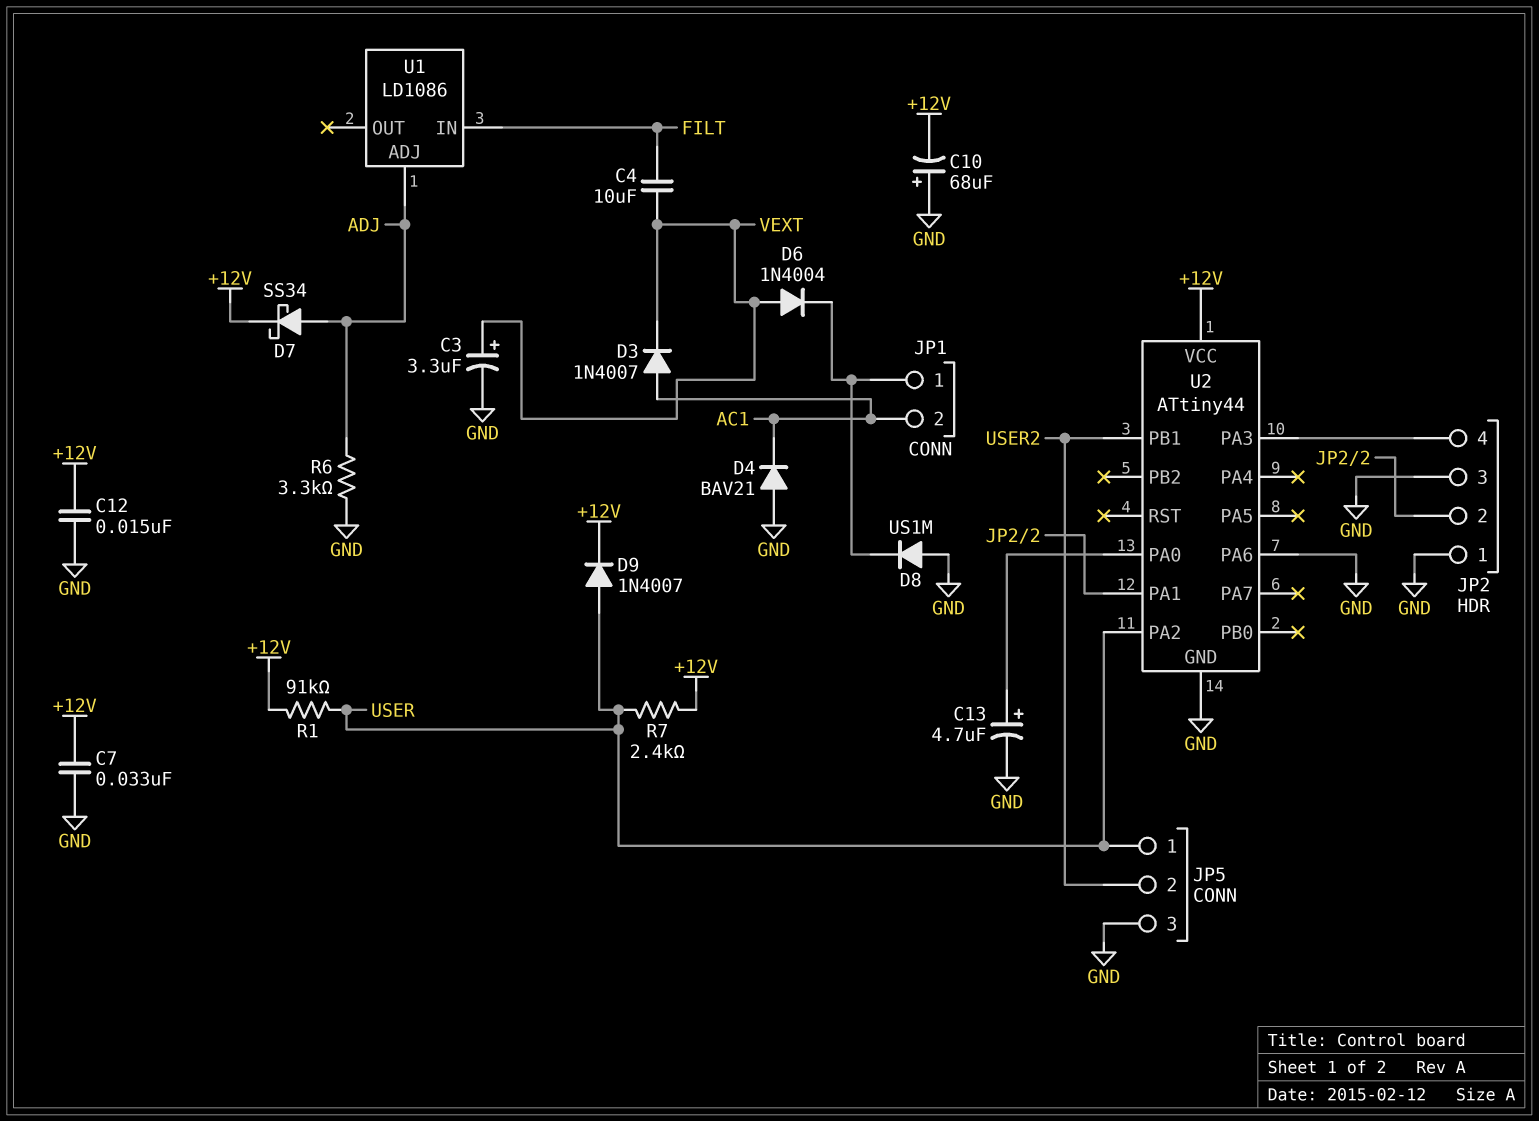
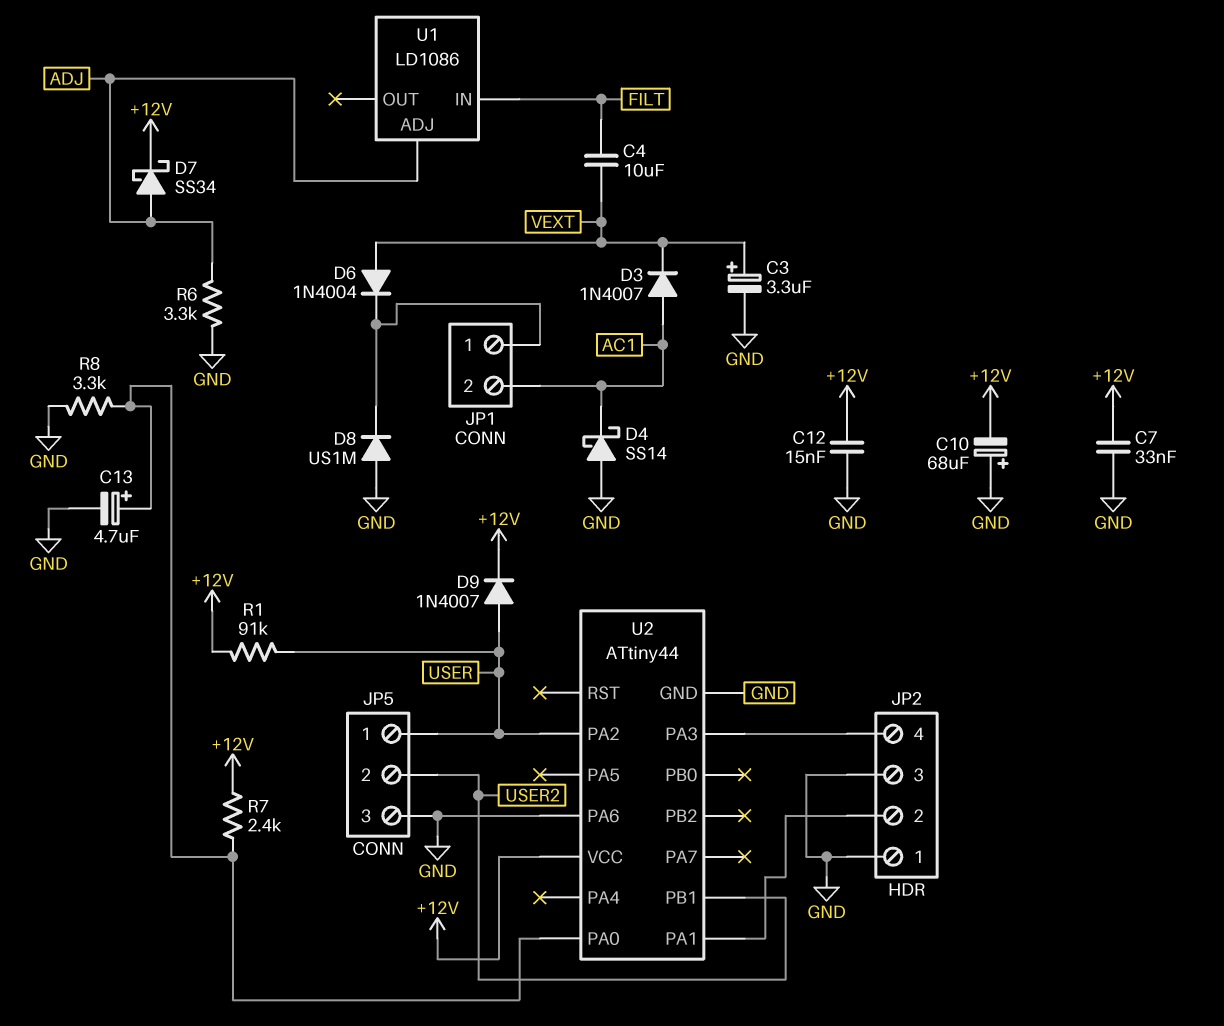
D4: diode BAV21 (A GND, K AC1) -> schottky SS14 (A GND, K AC1)
R7: 2.4k (+12V, USER) -> 2.4k (+12V, U2/PA0)
R8: none -> 3.3k (GND, U2/PA0)

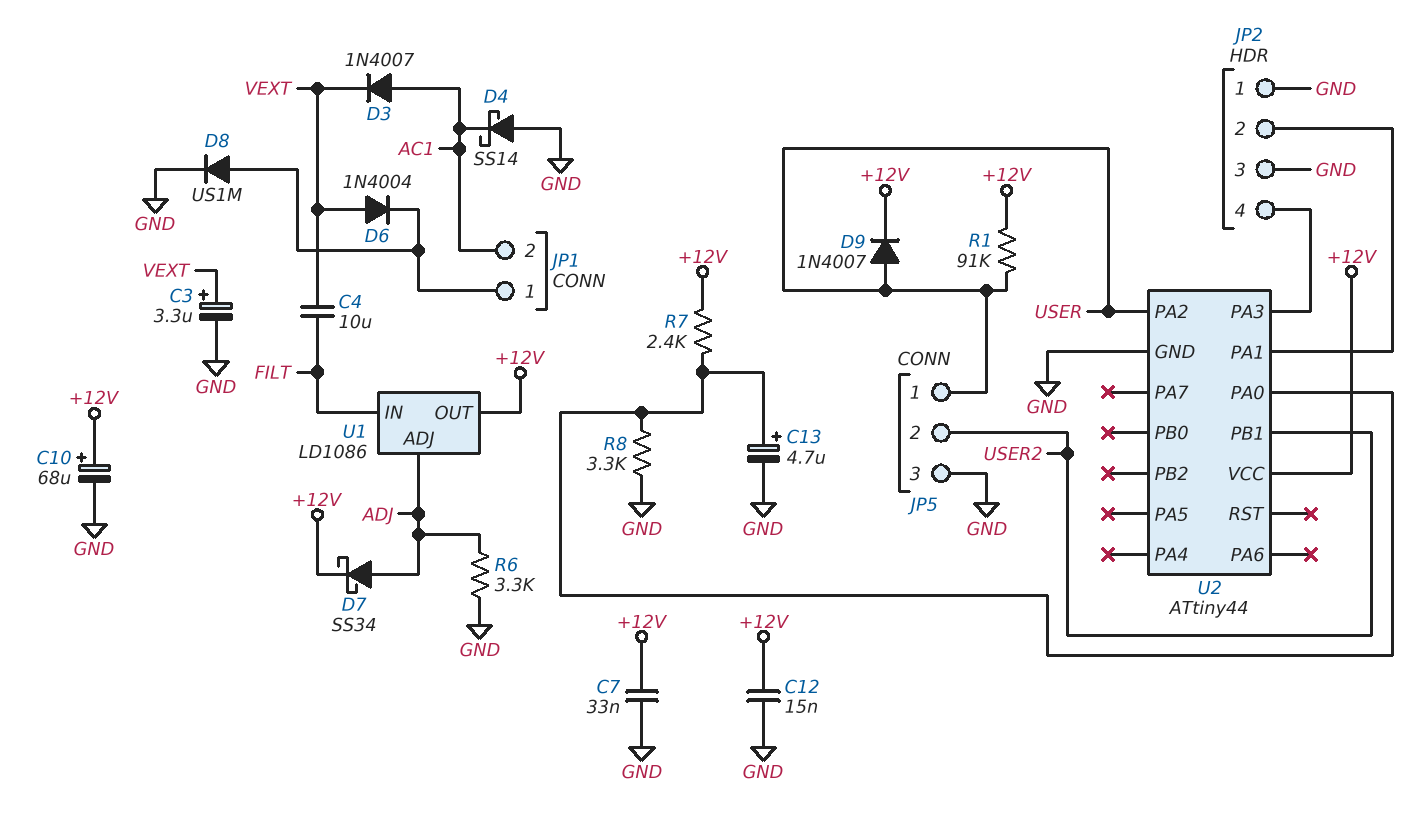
C10: 68uF (plus GND, minus +12V) -> 68uF (plus +12V, minus GND)
D8: diode US1M (A GND, K JP1/1) -> diode US1M (A JP1/1, K GND)
U1 pin OUT: none -> +12V
U2 pin PA6: GND -> none

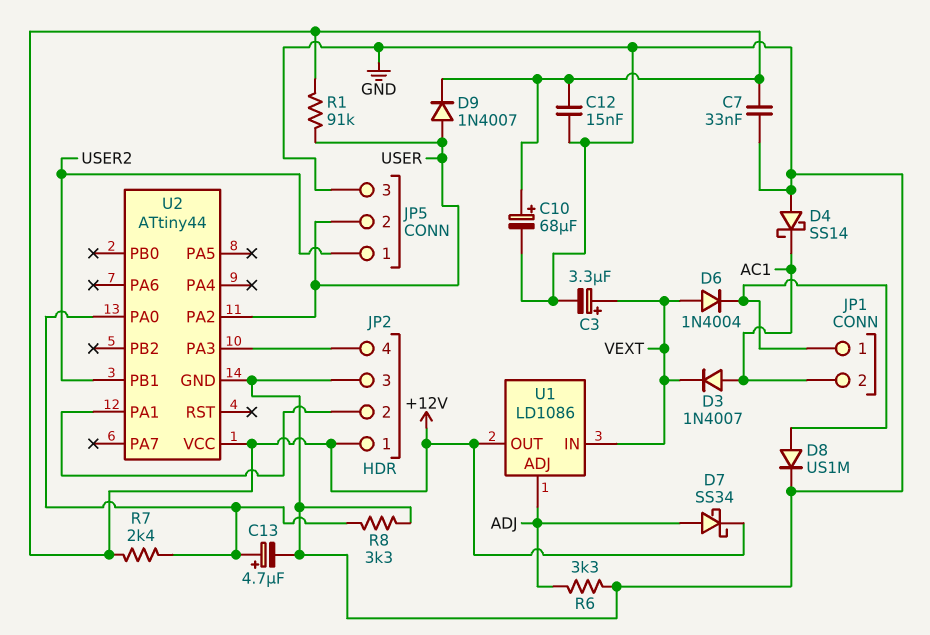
C4: 10uF (FILT, VEXT) -> none
JP2 pin 1: GND -> +12V
JP5 pin 1: USER -> USER2
JP5 pin 2: USER2 -> USER
U1 pin IN: FILT -> VEXT

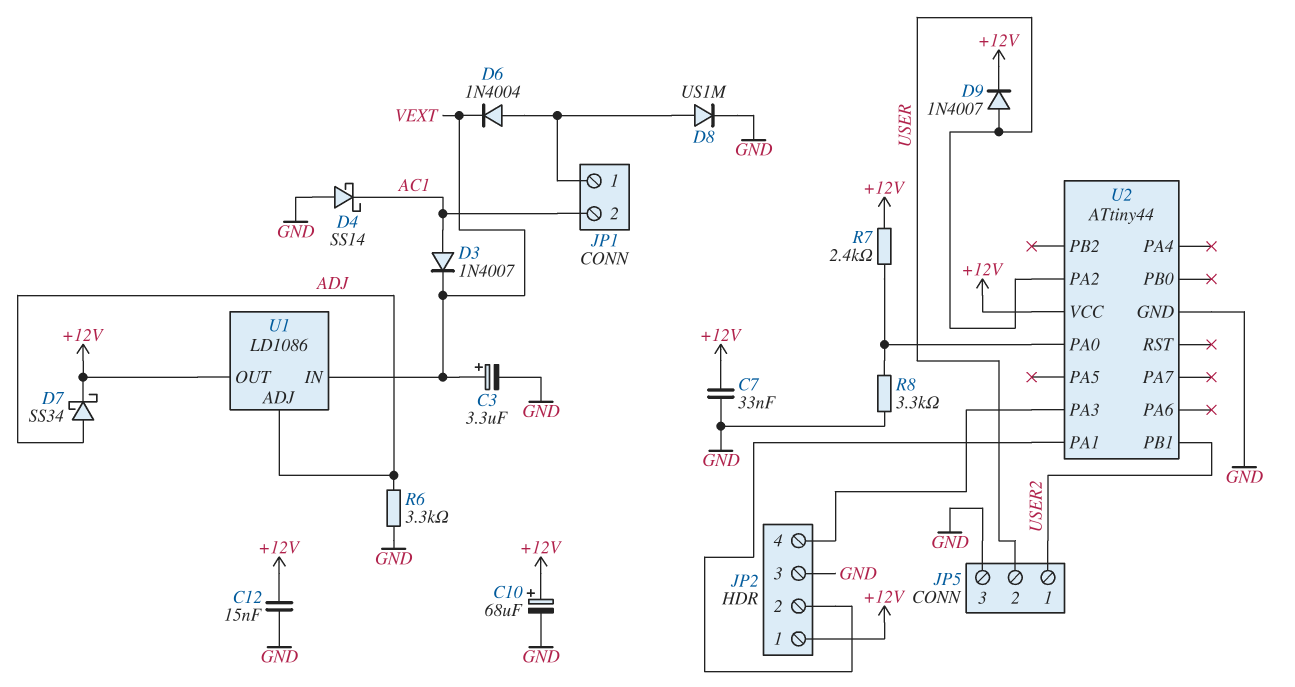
C13: 4.7uF (plus U2/PA0, minus GND) -> none
D6: diode 1N4004 (A VEXT, K JP1/1) -> diode 1N4004 (A JP1/1, K VEXT)
R1: 91k (+12V, USER) -> none

